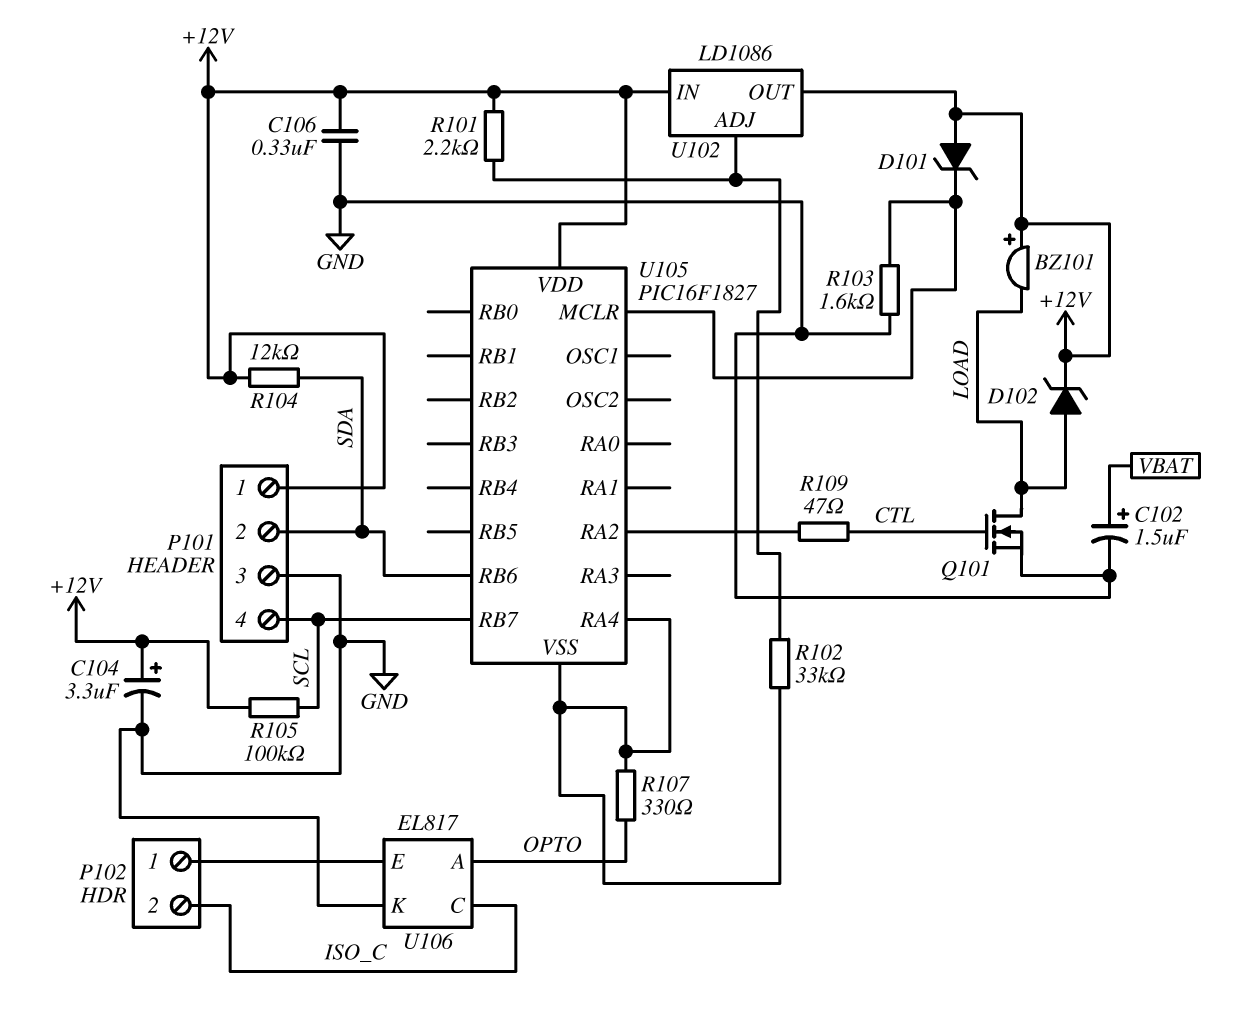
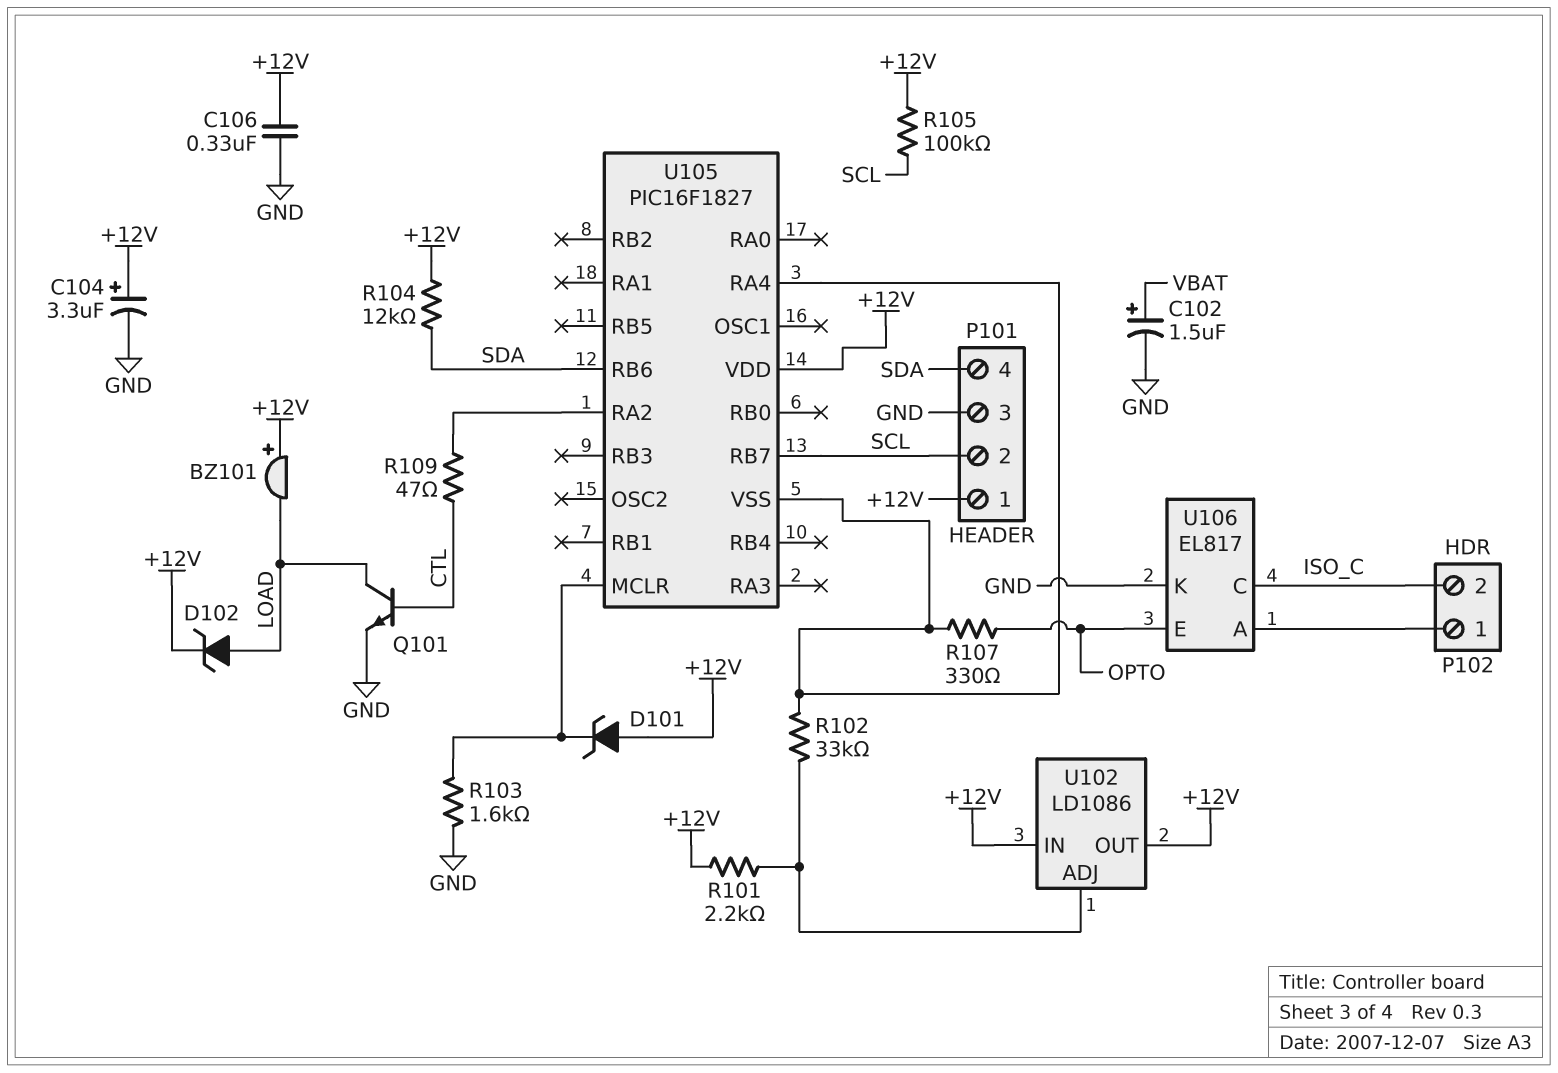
P101 pin 2: SDA -> SCL
P101 pin 4: SCL -> SDA
Q101: NMOS (G CTL, D LOAD, S GND) -> NPN (B CTL, C LOAD, E GND)
U106 pin A: OPTO -> P102/1
U106 pin E: P102/1 -> OPTO

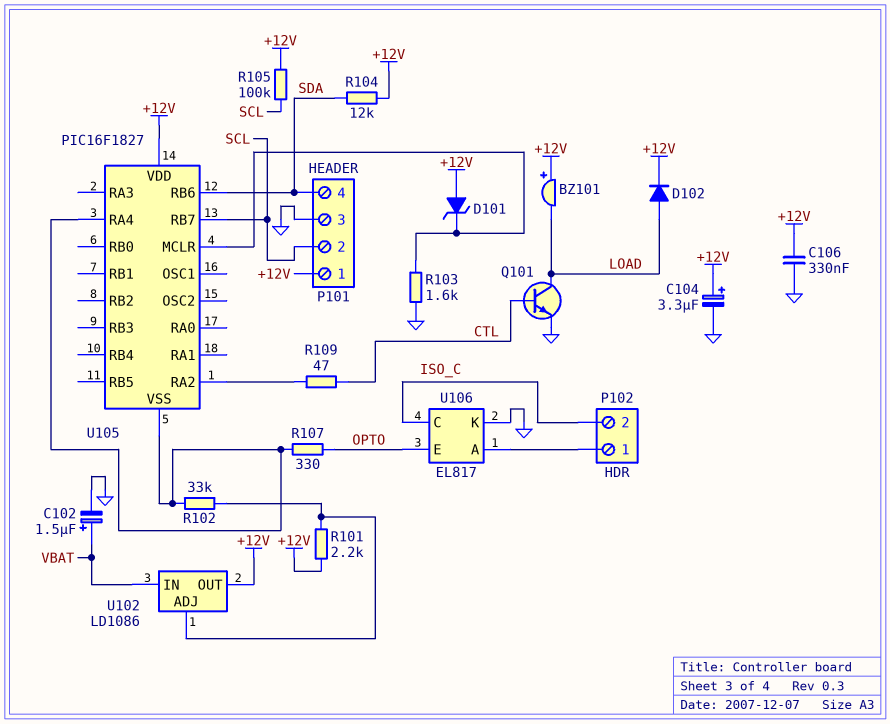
D102: zener (A LOAD, K +12V) -> diode (A LOAD, K +12V)
U102 pin IN: +12V -> VBAT

